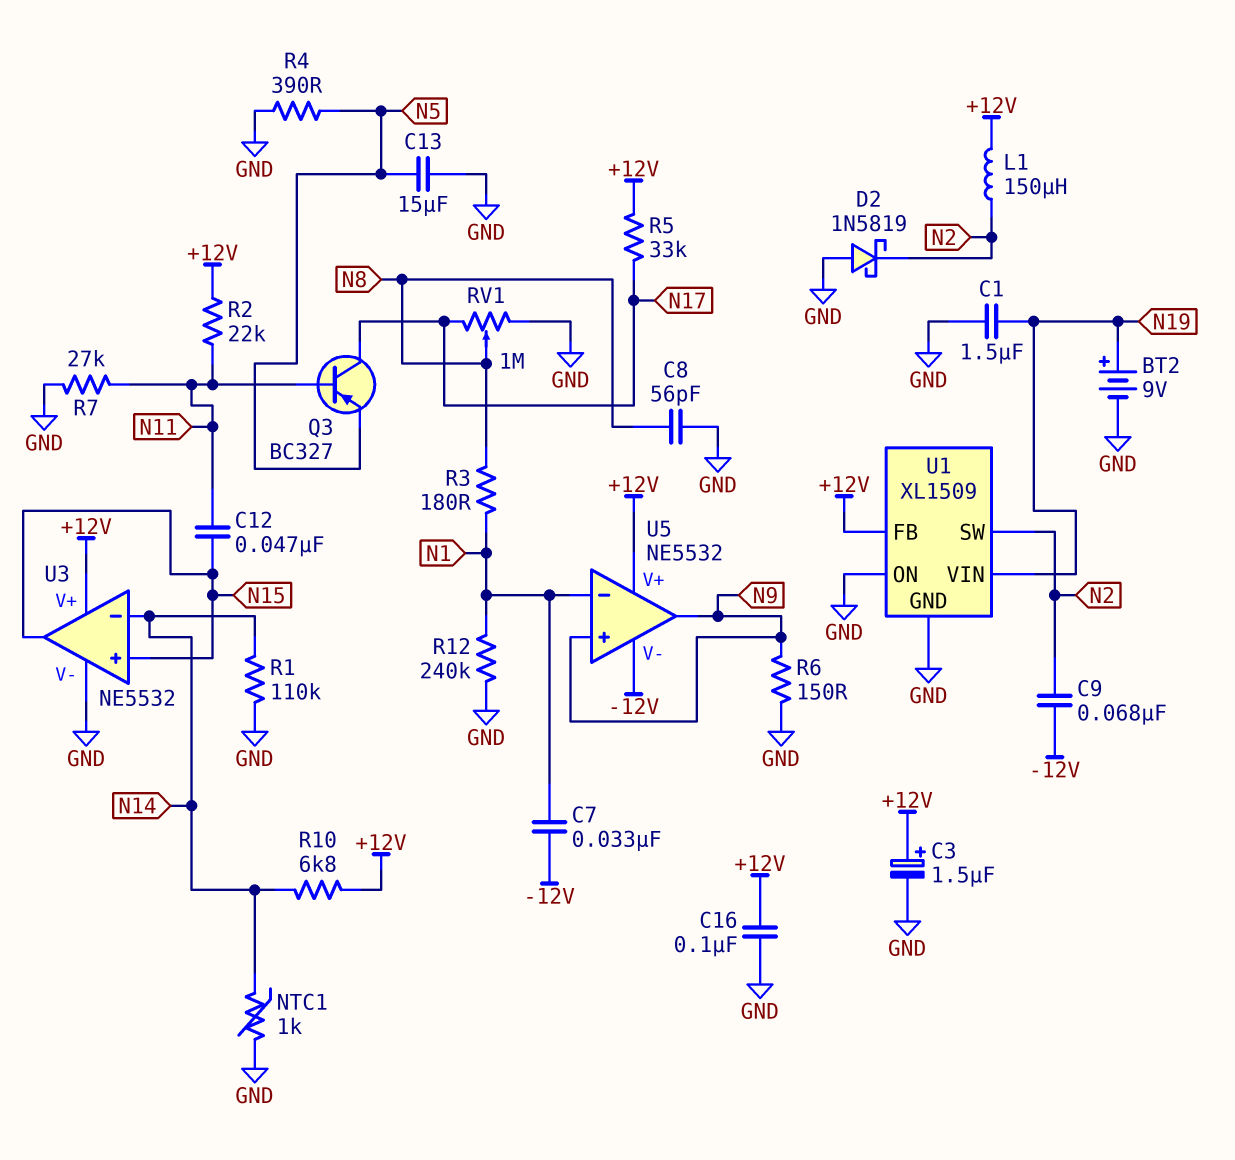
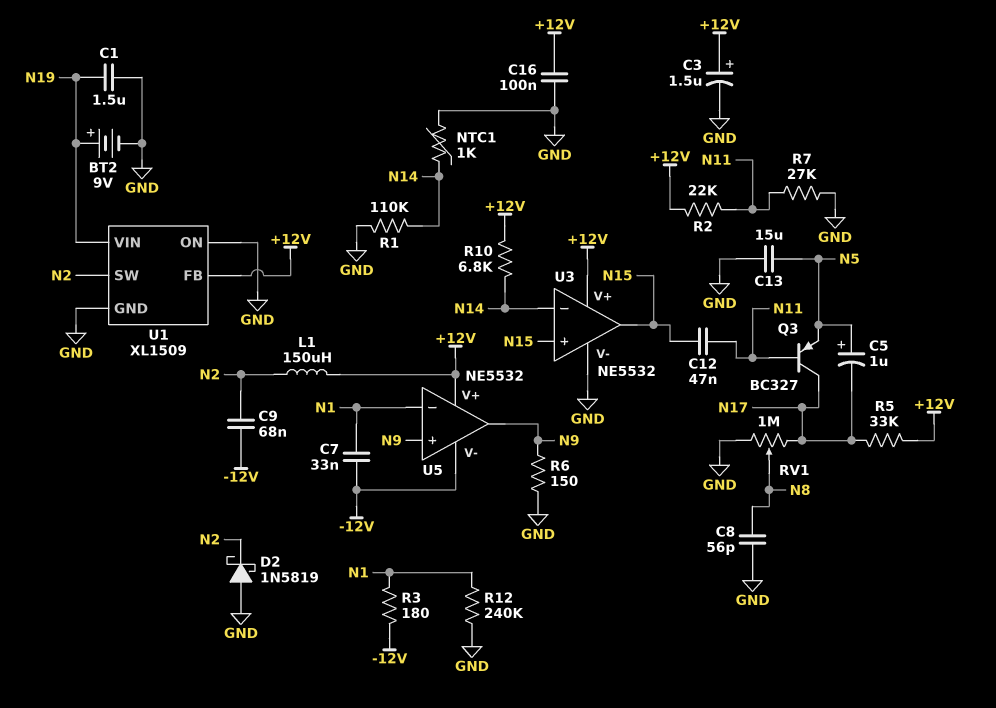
C5: none -> 1uF (plus N5, minus N17)
R3: 180 (N1, N8) -> 180 (-12V, N1)
R4: 390 (GND, N5) -> none

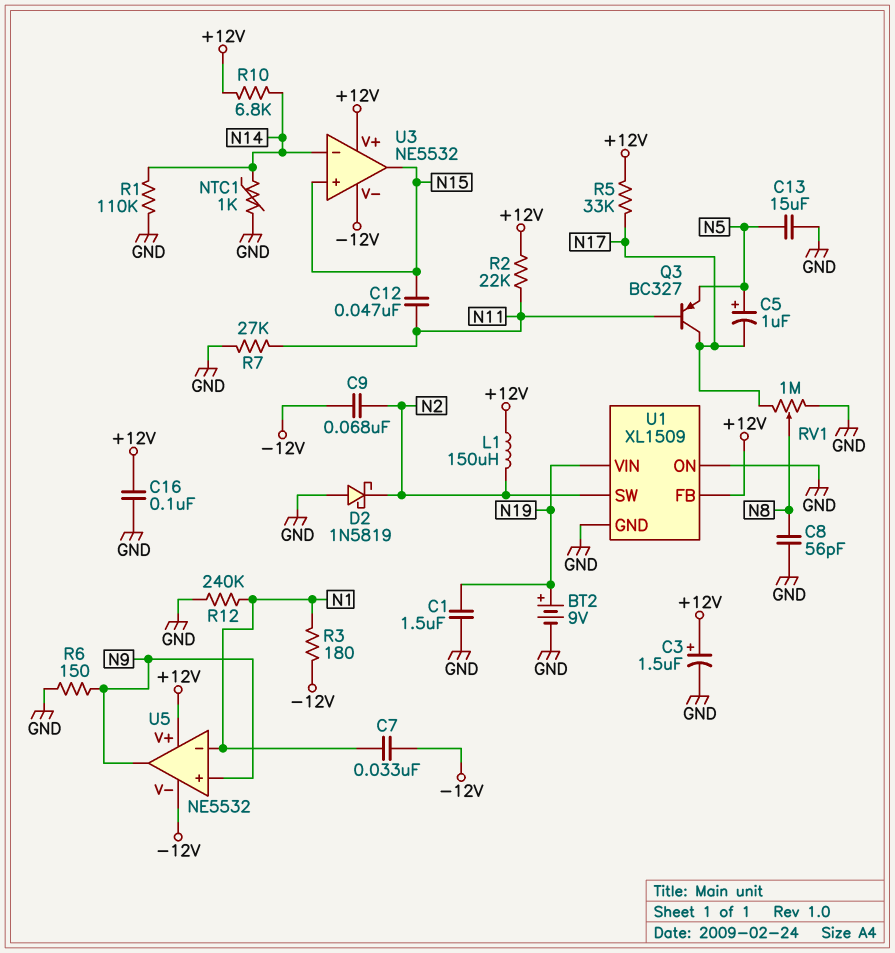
U3 pin V-: GND -> -12V

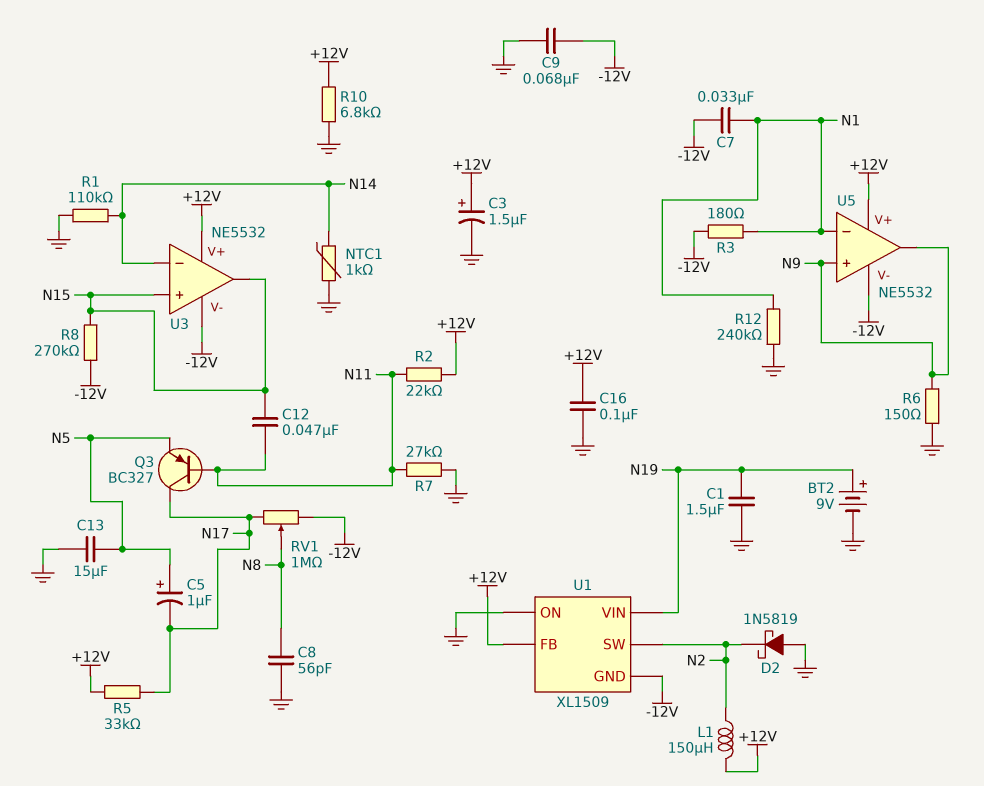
C9: 68nF (-12V, N2) -> 68nF (-12V, GND)
R8: none -> 270k (-12V, N15)
R10: 6.8k (+12V, N14) -> 6.8k (+12V, GND)
RV1: 1M (GND, N17, wiper N8) -> 1M (-12V, N17, wiper N8)
U1 pin GND: GND -> -12V

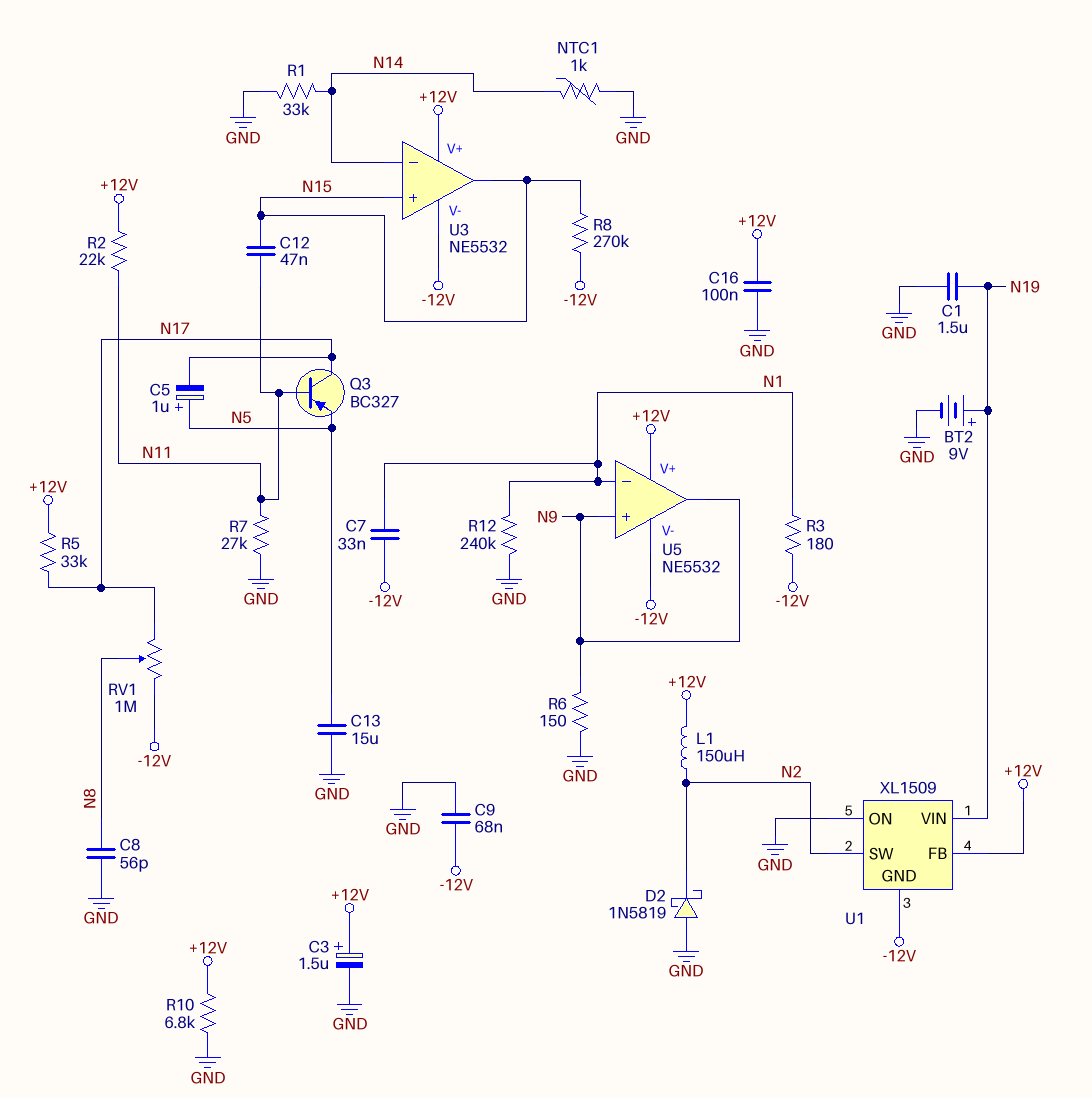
R1: 110k (GND, N14) -> 33k (GND, N14)

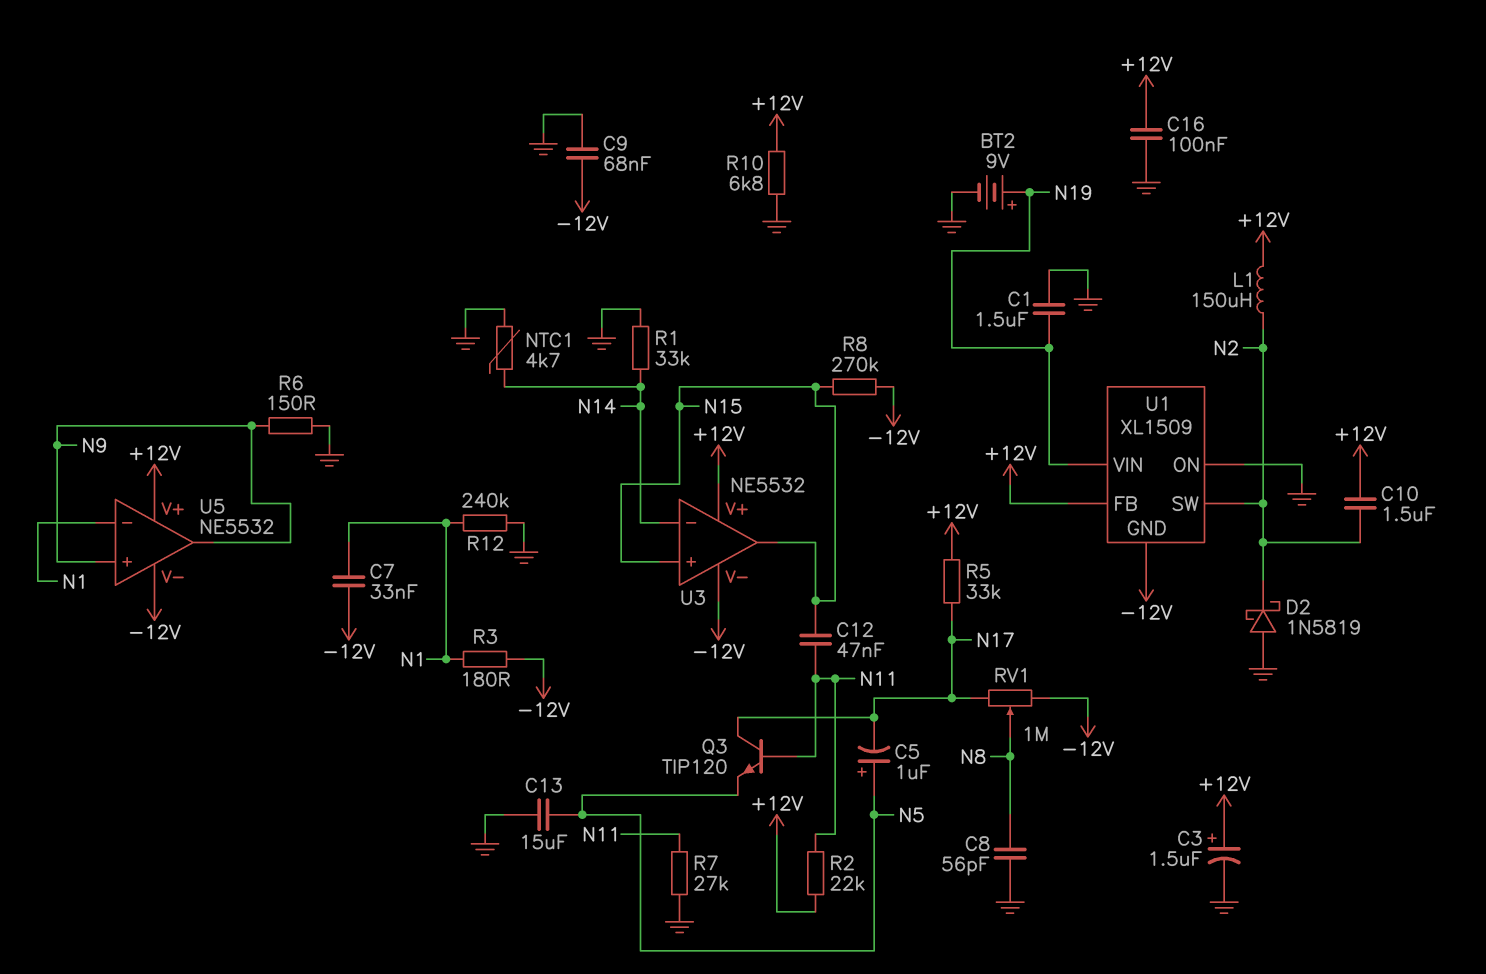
C10: none -> 1.5uF (+12V, N2)
NTC1: 1k (GND, N14) -> 4.7k (GND, N14)
Q3: PNP BC327 (B N11, C N17, E N5) -> NPN TIP120 (B N11, C N17, E N5)

